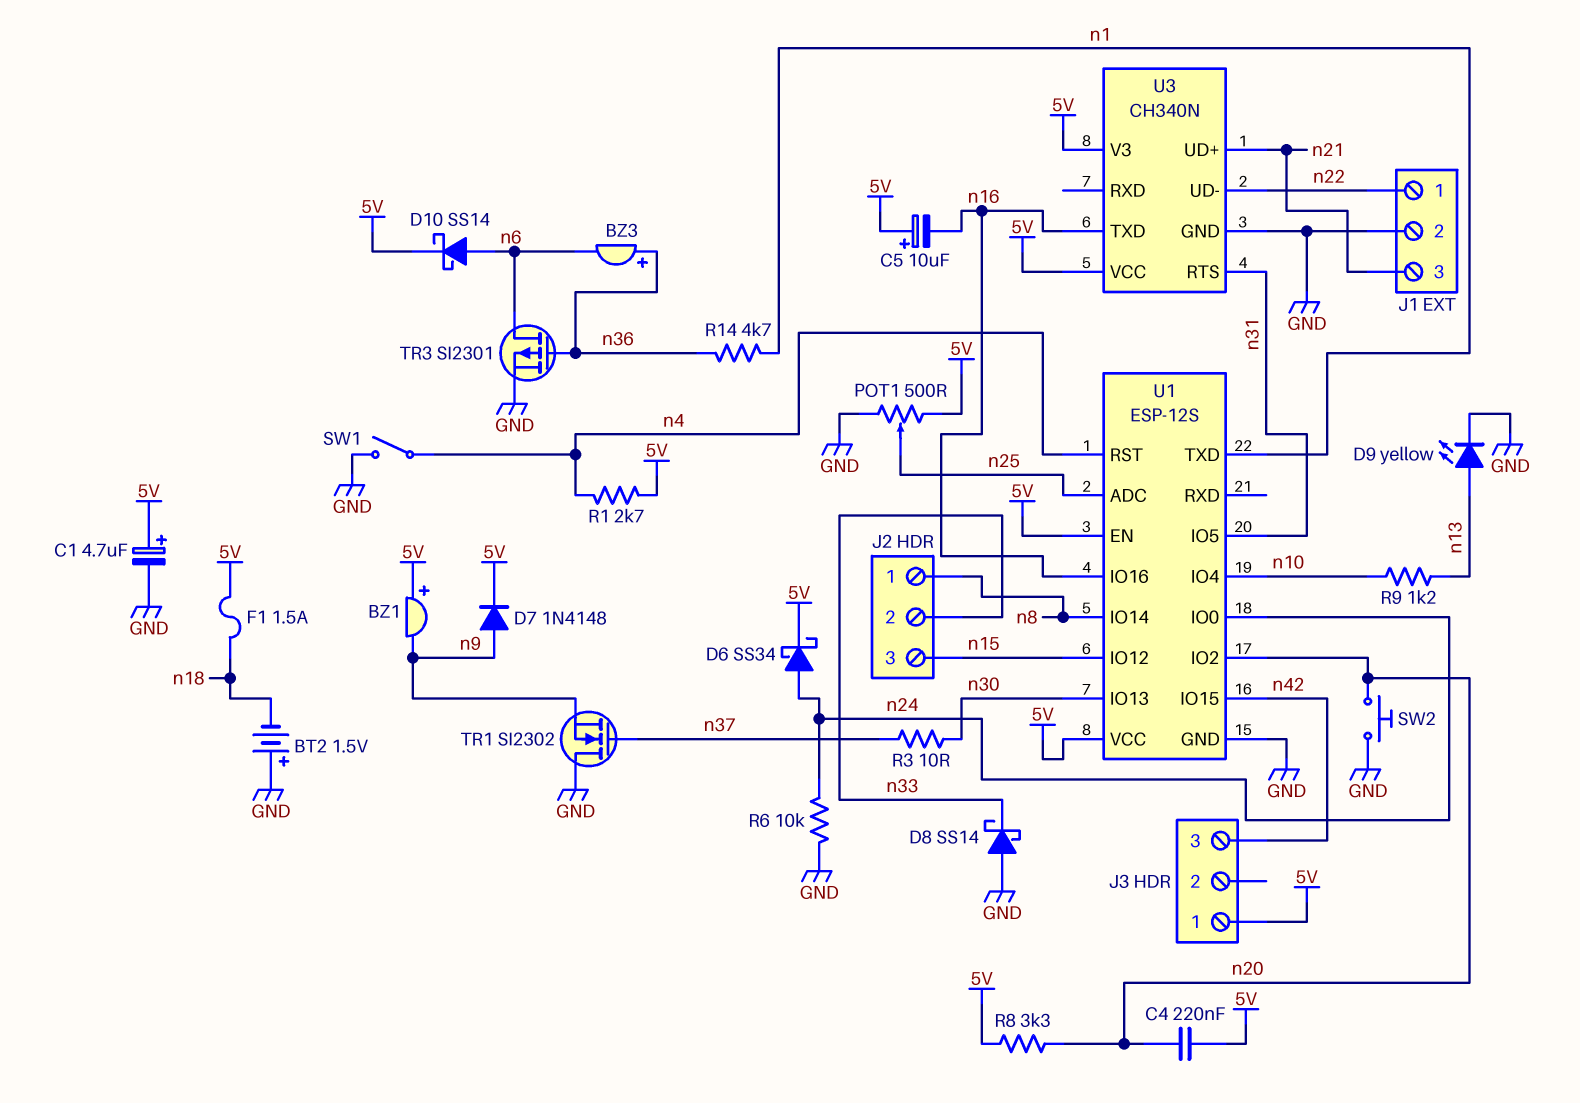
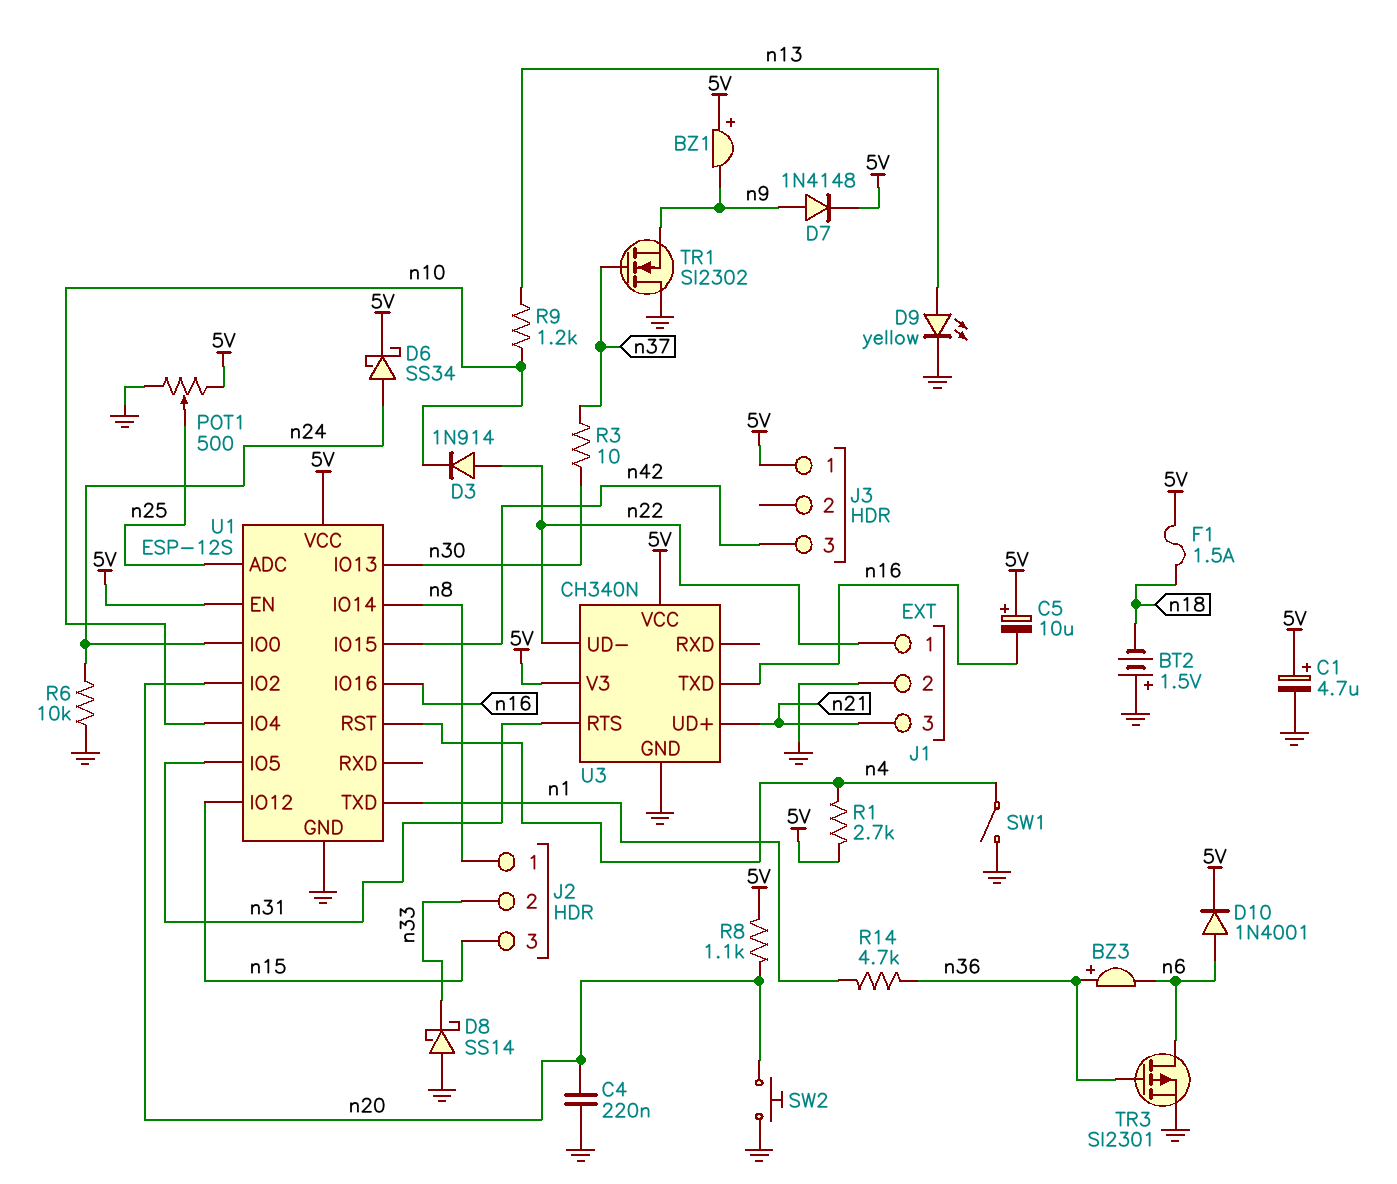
C4: 220nF (5V, n20) -> 220nF (GND, n20)
D3: none -> diode 1N914 (A n22, K n10)
D10: schottky SS14 (A n6, K 5V) -> diode 1N4001 (A n6, K 5V)
R8: 3.3k (5V, n20) -> 1.1k (5V, n20)

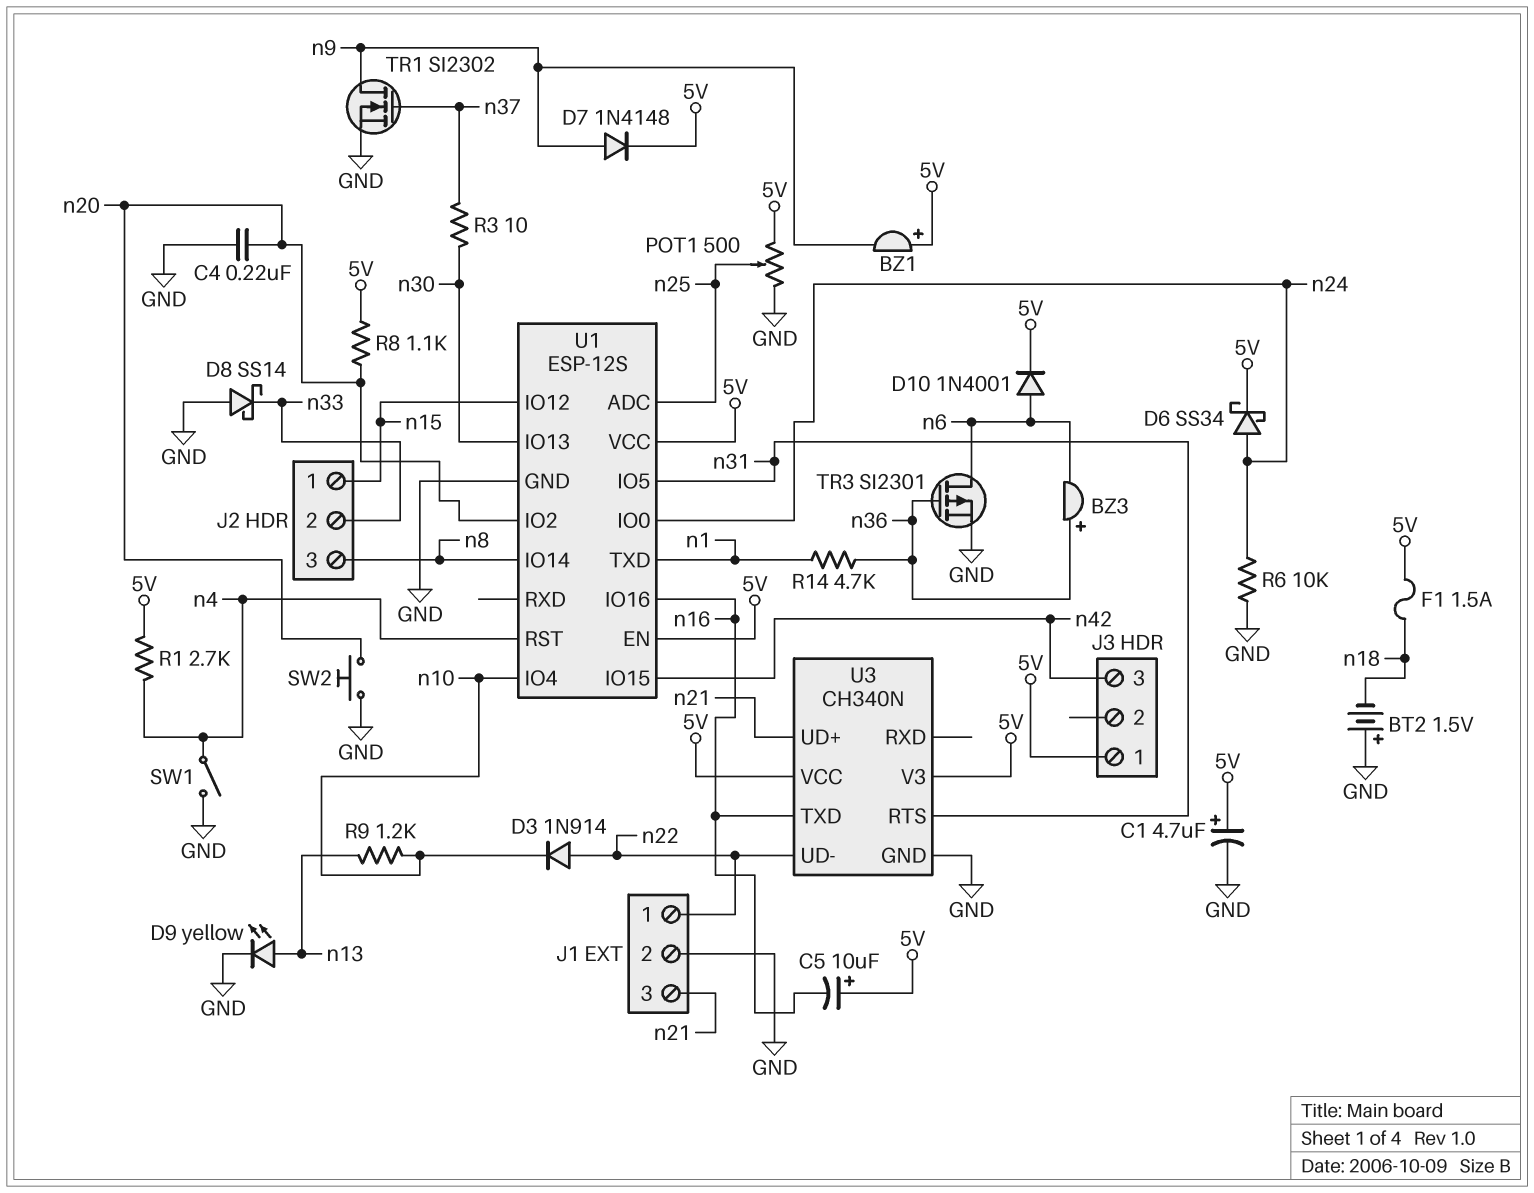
J2 pin 1: n8 -> n15
J2 pin 3: n15 -> n8
TR1: NMOS SI2302 (G n37, D GND, S n9) -> NMOS SI2302 (G n37, D n9, S GND)

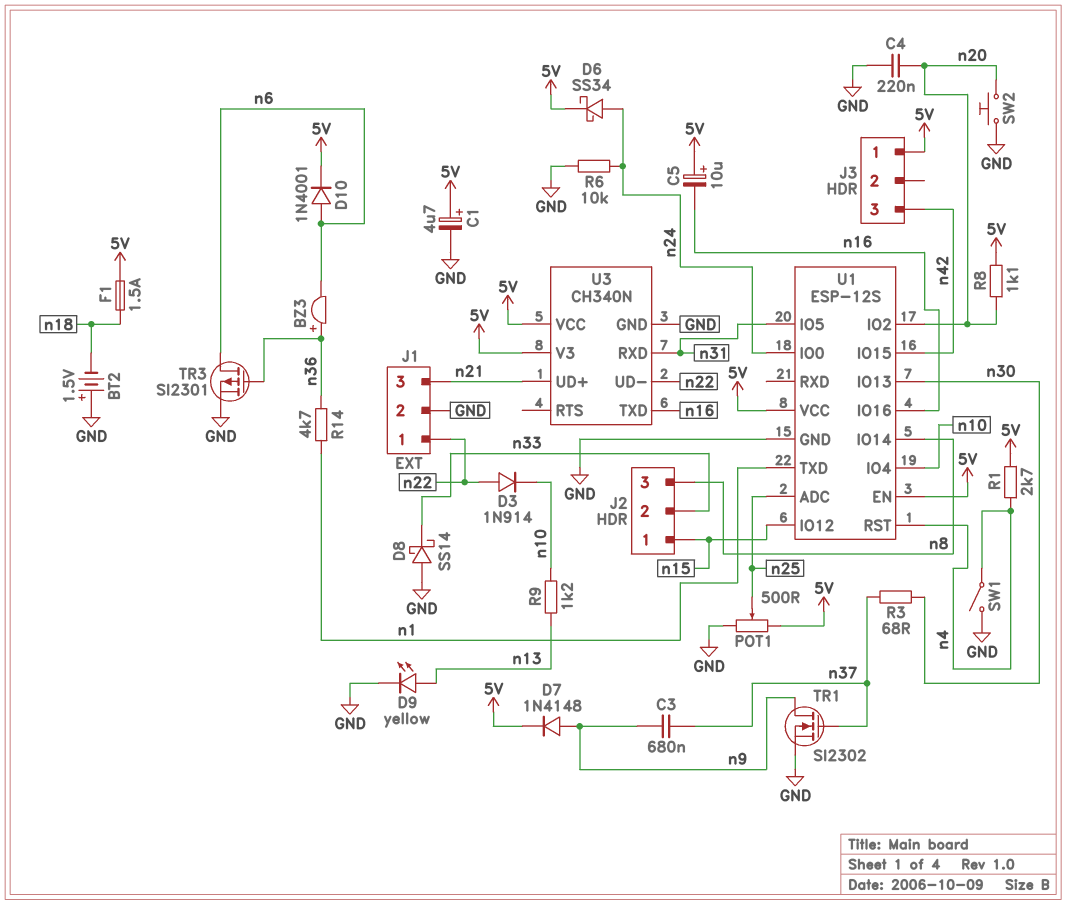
BZ1: buzzer (plus 5V, minus n9) -> none
C3: none -> 680nF (n9, n37)
R3: 10 (n30, n37) -> 68 (n30, n37)
U3 pin RTS: n31 -> none
U3 pin RXD: none -> n31

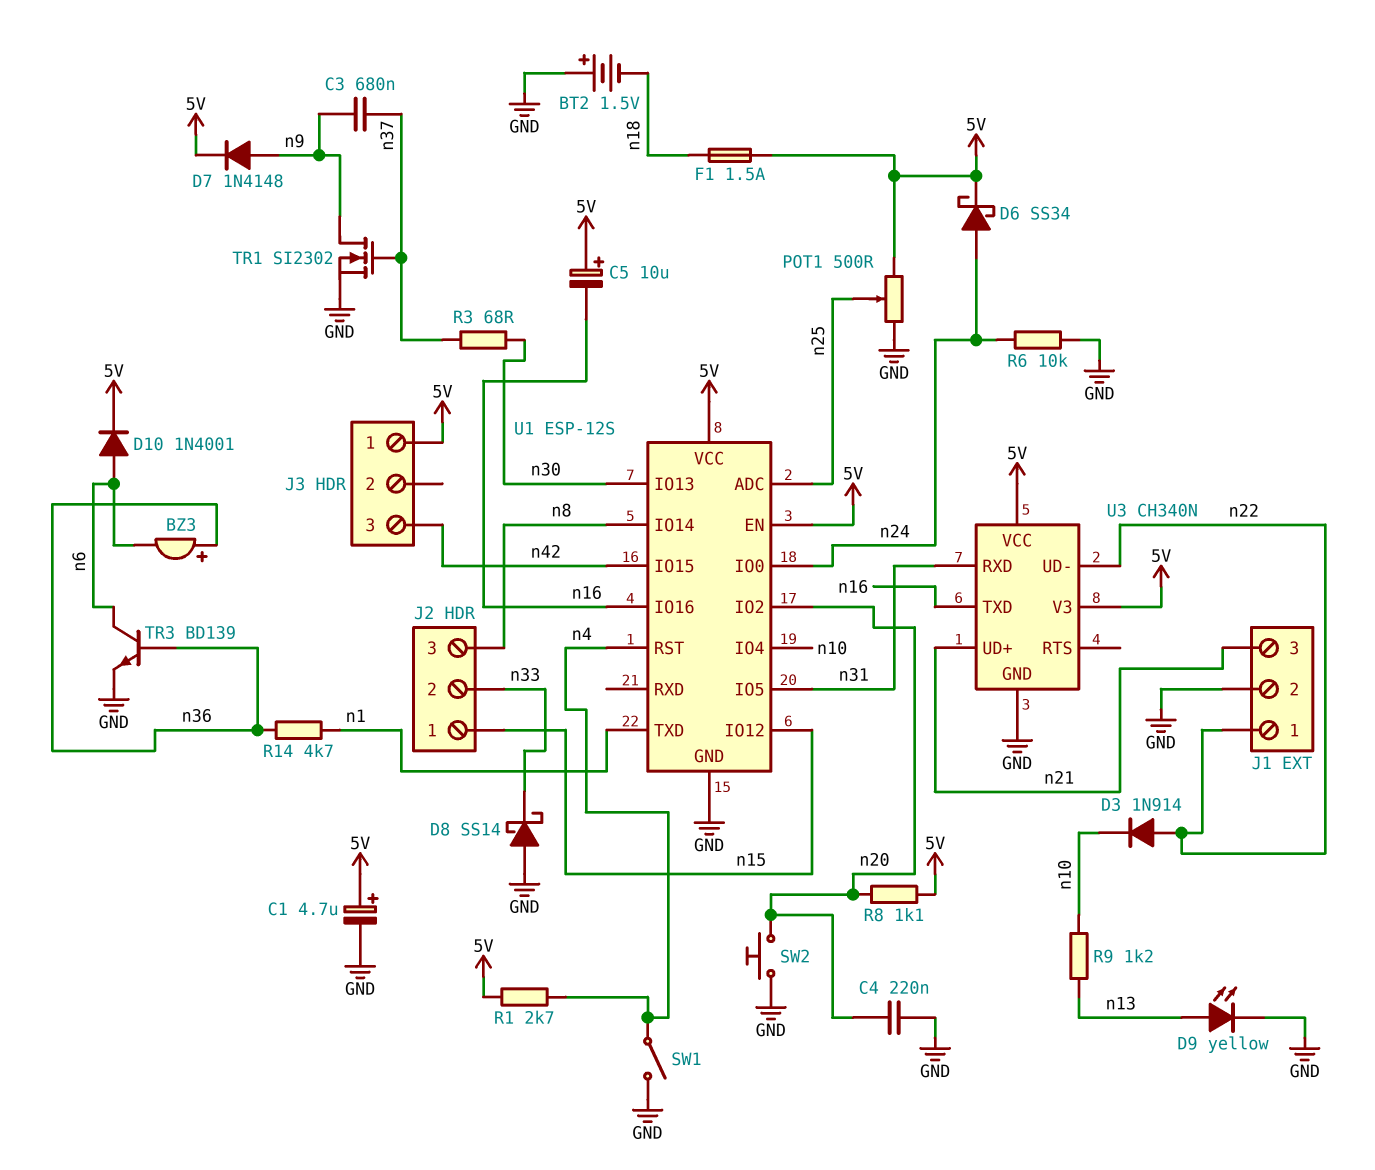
TR3: PMOS SI2301 (G n36, D n6, S GND) -> NPN BD139 (B n36, C n6, E GND)

